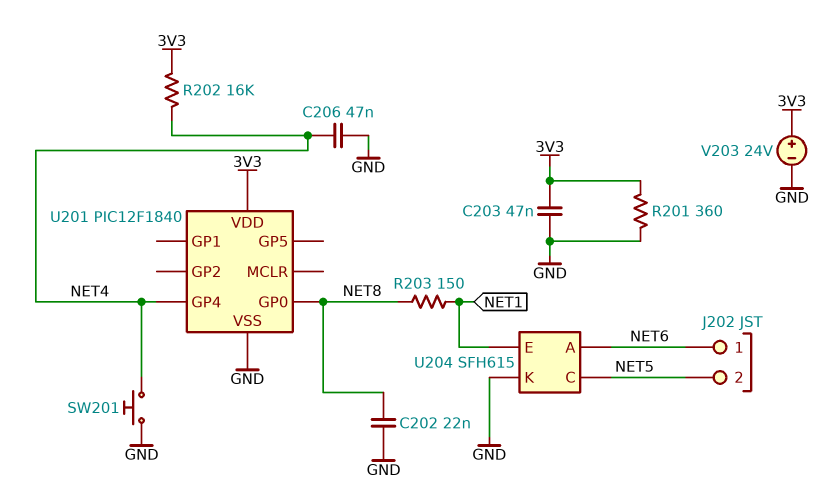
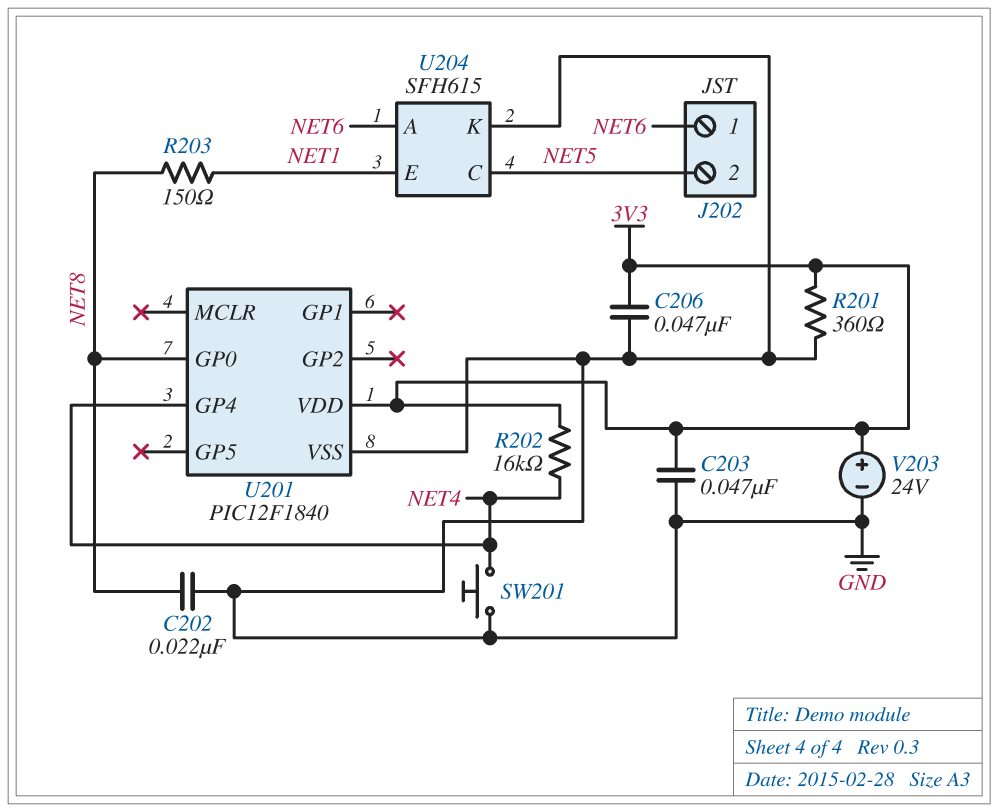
C206: 47nF (GND, NET4) -> 47nF (3V3, GND)

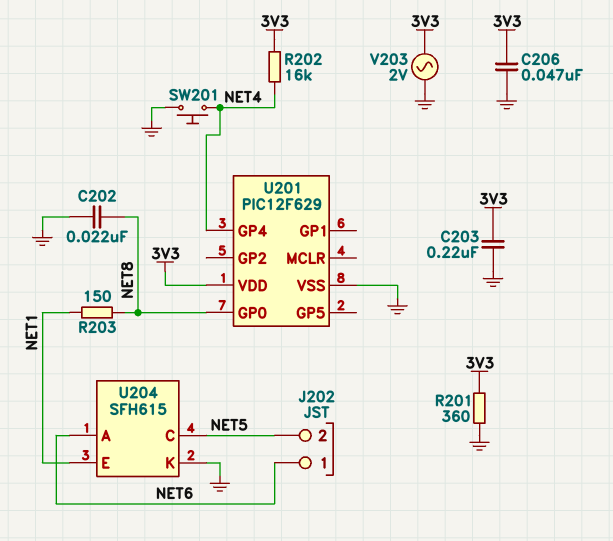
C203: 47nF (3V3, GND) -> 220nF (3V3, GND)
U201: PIC12F1840 -> PIC12F629
V203: 24V (plus 3V3, minus GND) -> AC 2V (3V3, GND)

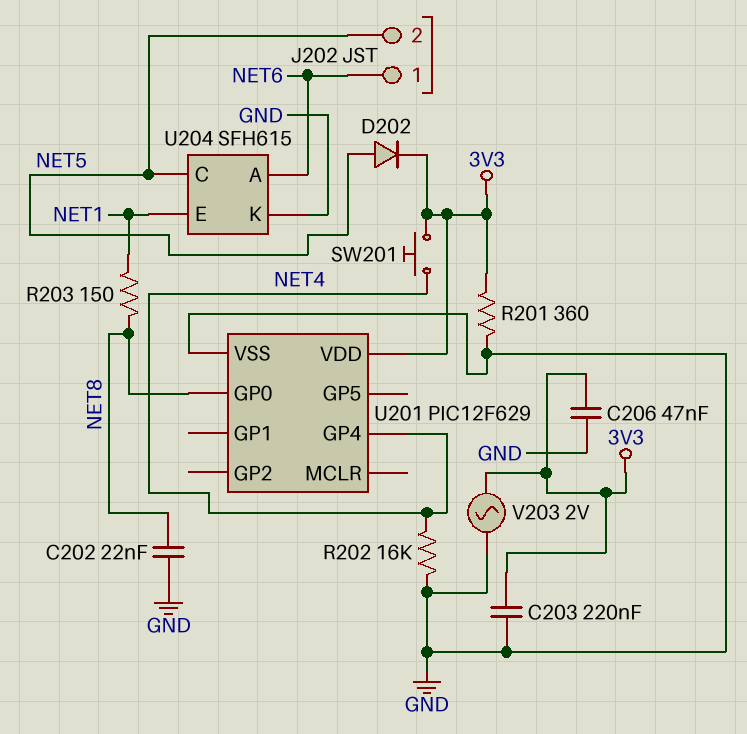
D202: none -> diode (A NET5, K 3V3)
R202: 16k (3V3, NET4) -> 16k (GND, NET4)
SW201: button (GND, NET4) -> button (3V3, NET4)

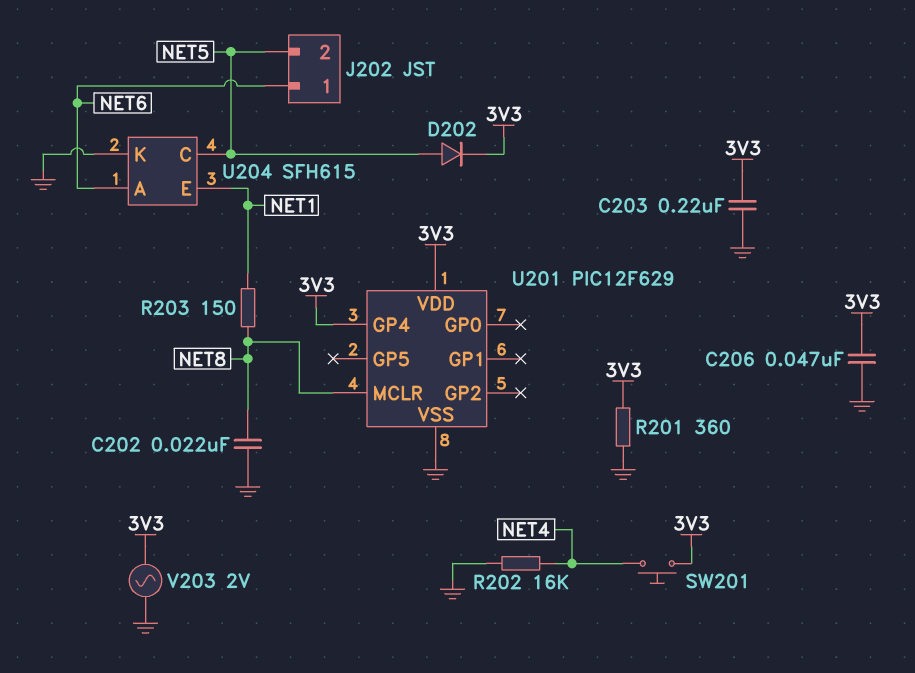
U201 pin GP0: NET8 -> none
U201 pin GP4: NET4 -> 3V3
U201 pin MCLR: none -> NET8

